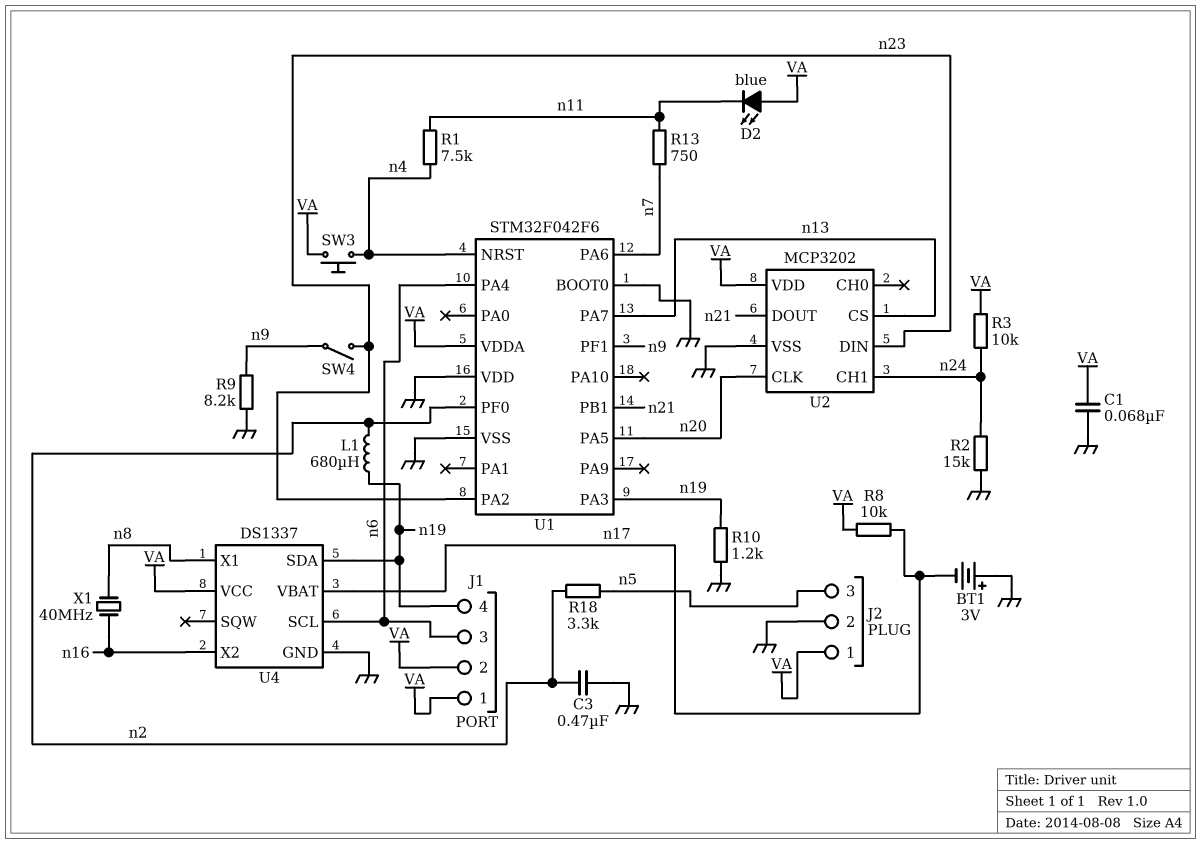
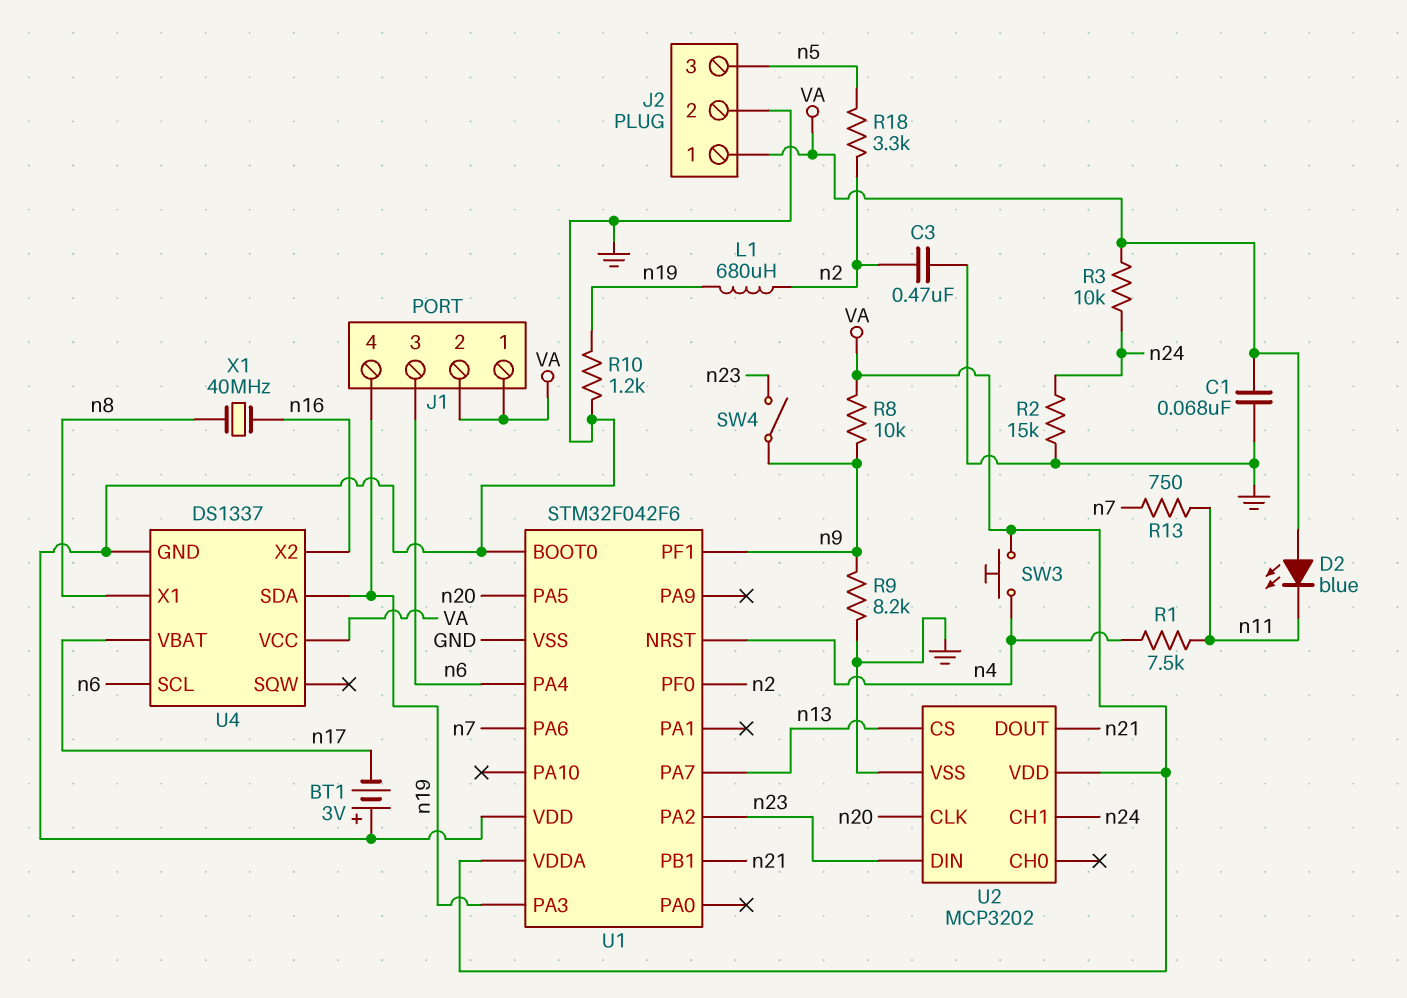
R8: 10k (VA, n17) -> 10k (VA, n9)

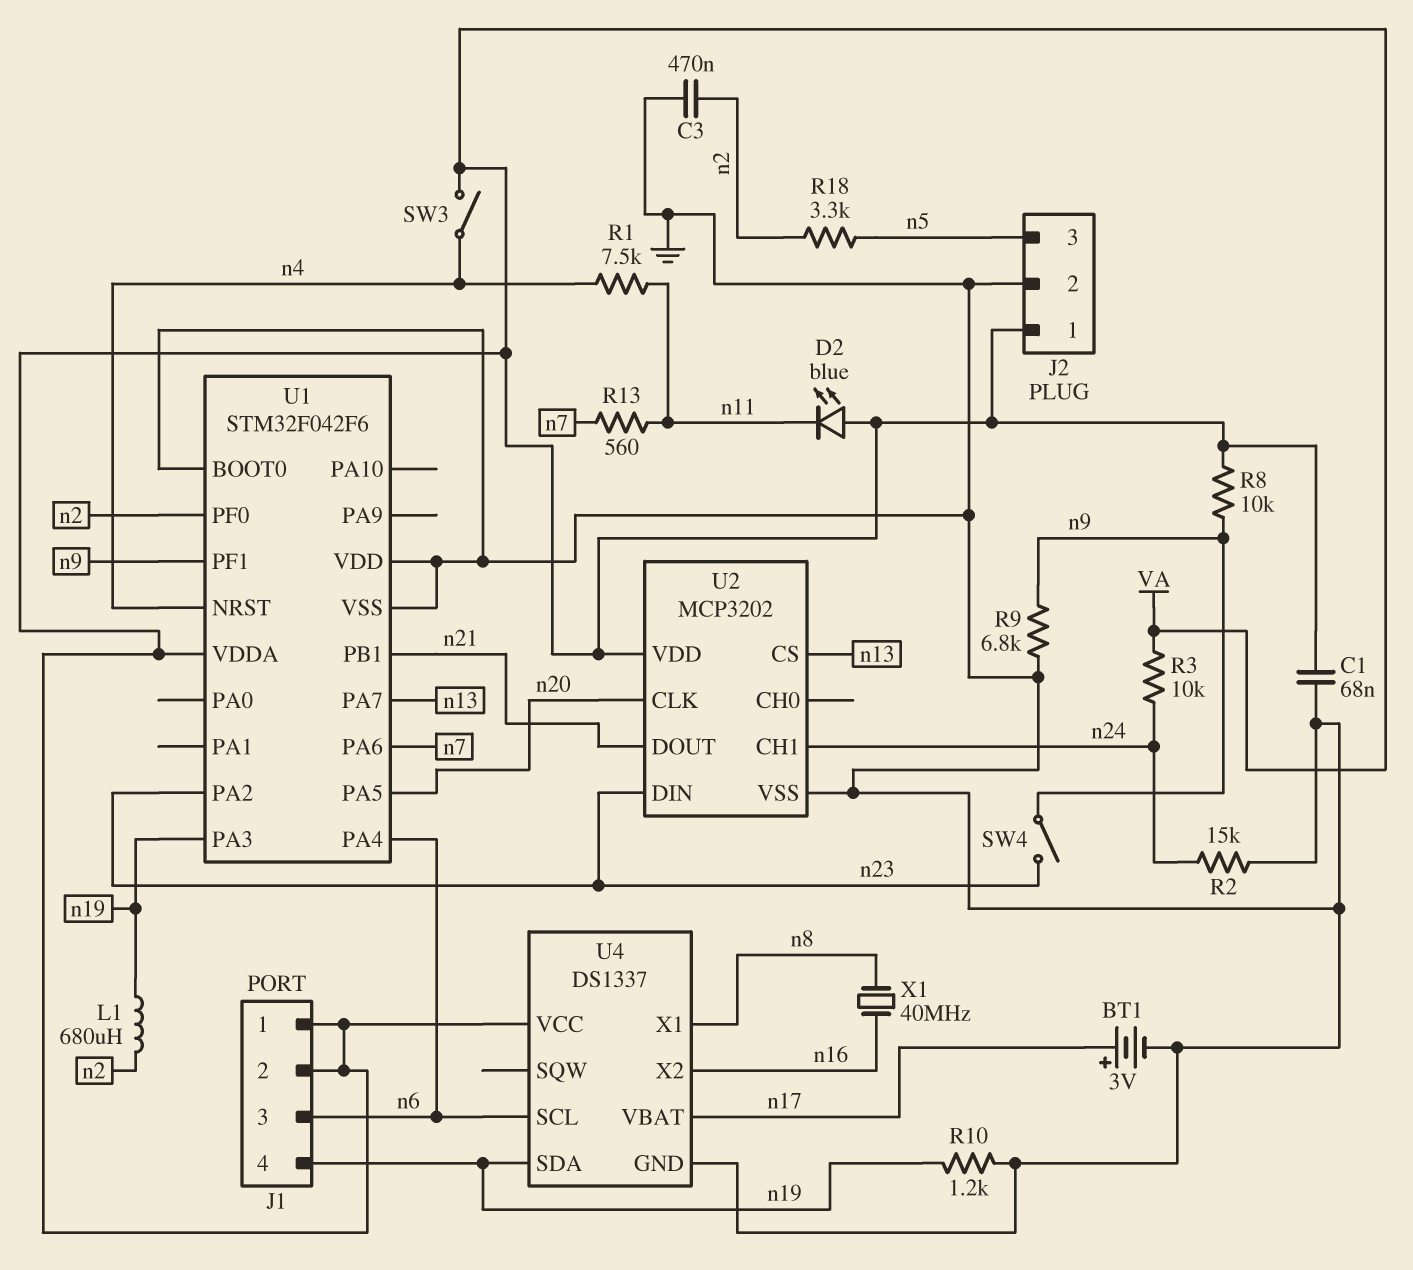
BT1: 3V (plus GND, minus n17) -> 3V (plus n17, minus GND)
R9: 8.2k (GND, n9) -> 6.8k (GND, n9)
R13: 750 (n7, n11) -> 560 (n7, n11)
SW3: button (VA, n4) -> switch (VA, n4)

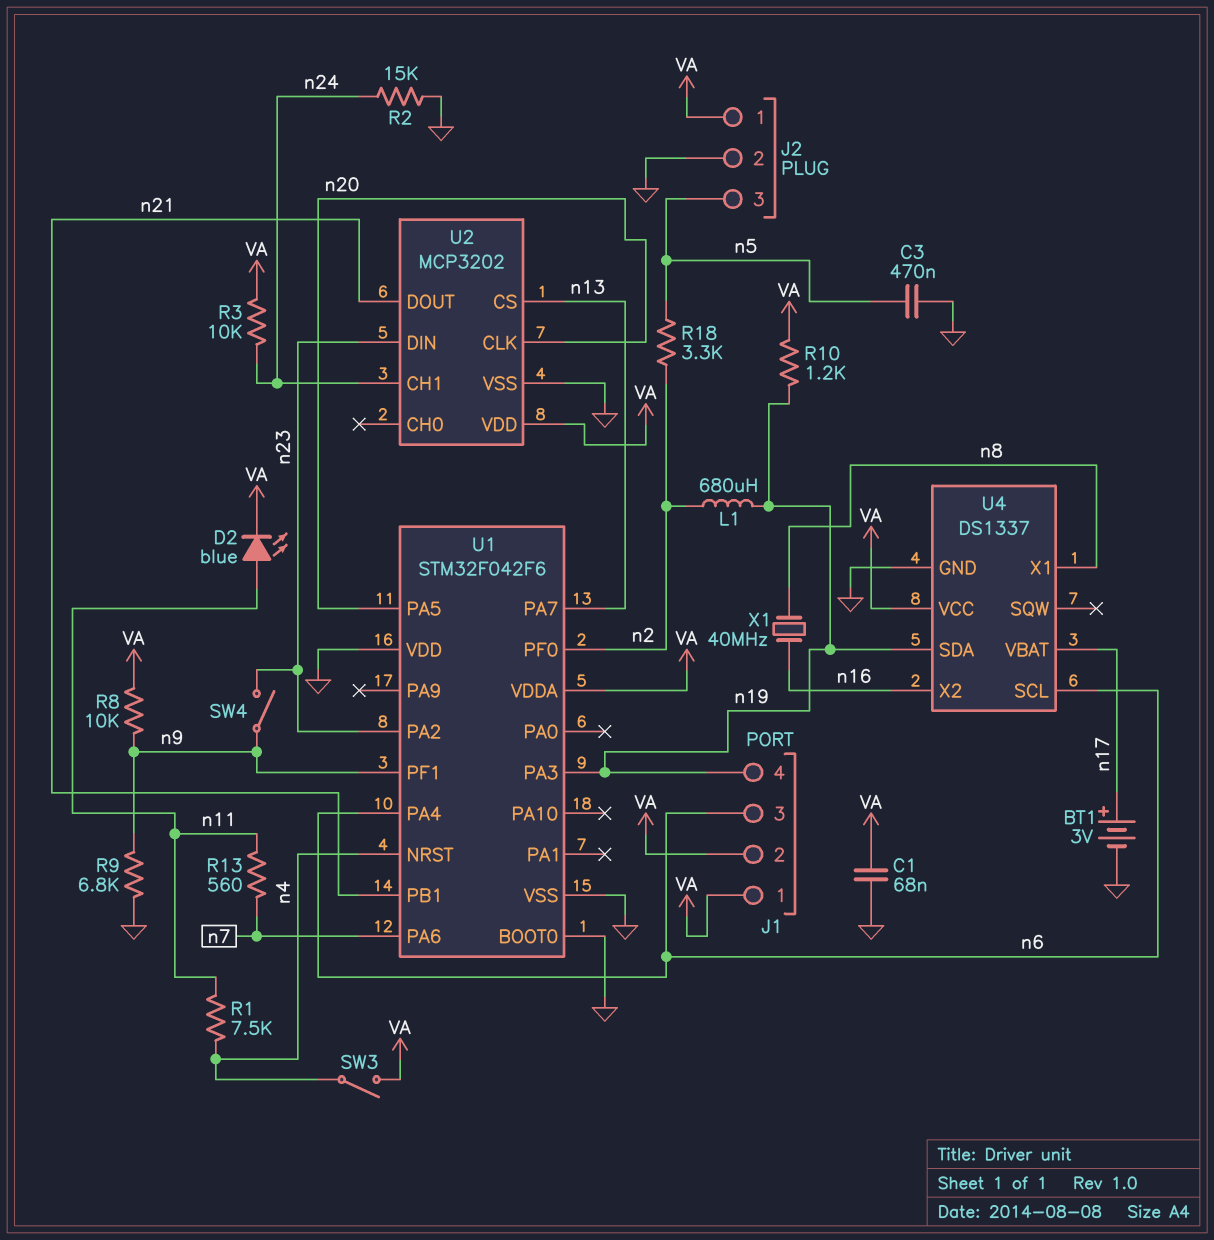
C3: 470nF (GND, n2) -> 470nF (GND, n5)
D2: LED blue (A VA, K n11) -> LED blue (A n11, K VA)
R10: 1.2k (GND, n19) -> 1.2k (VA, n19)

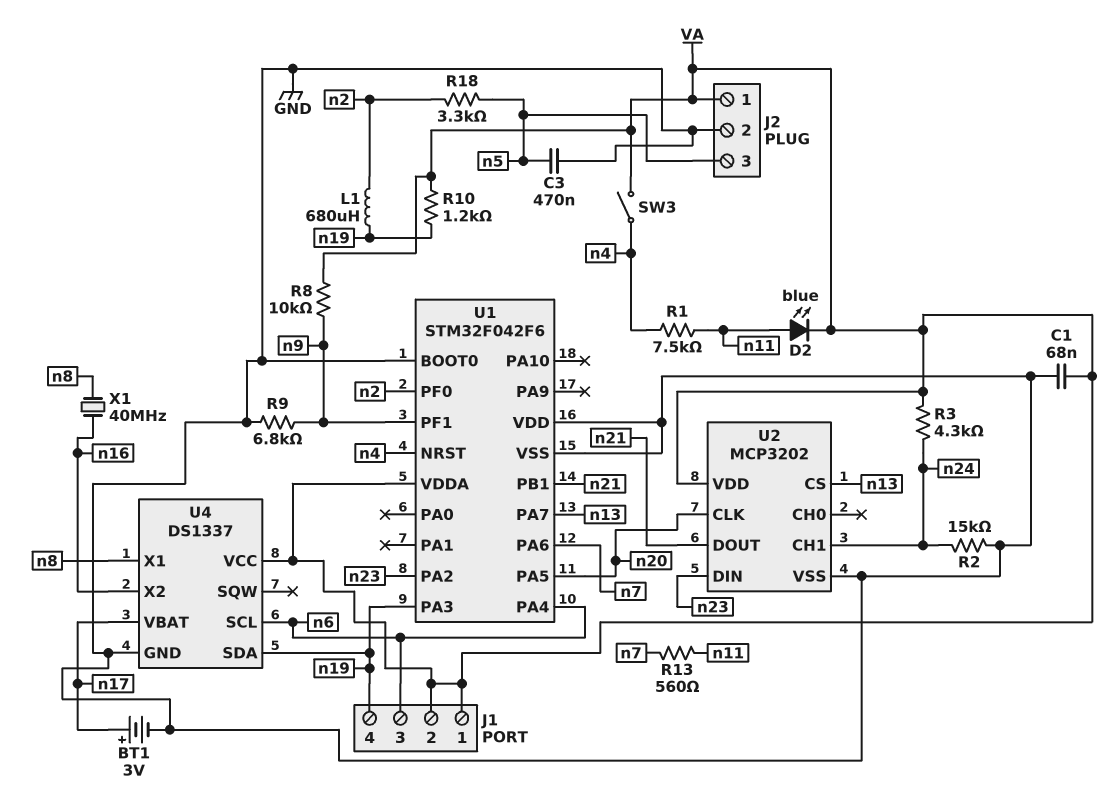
R3: 10k (VA, n24) -> 4.3k (VA, n24)
SW4: switch (n9, n23) -> none

